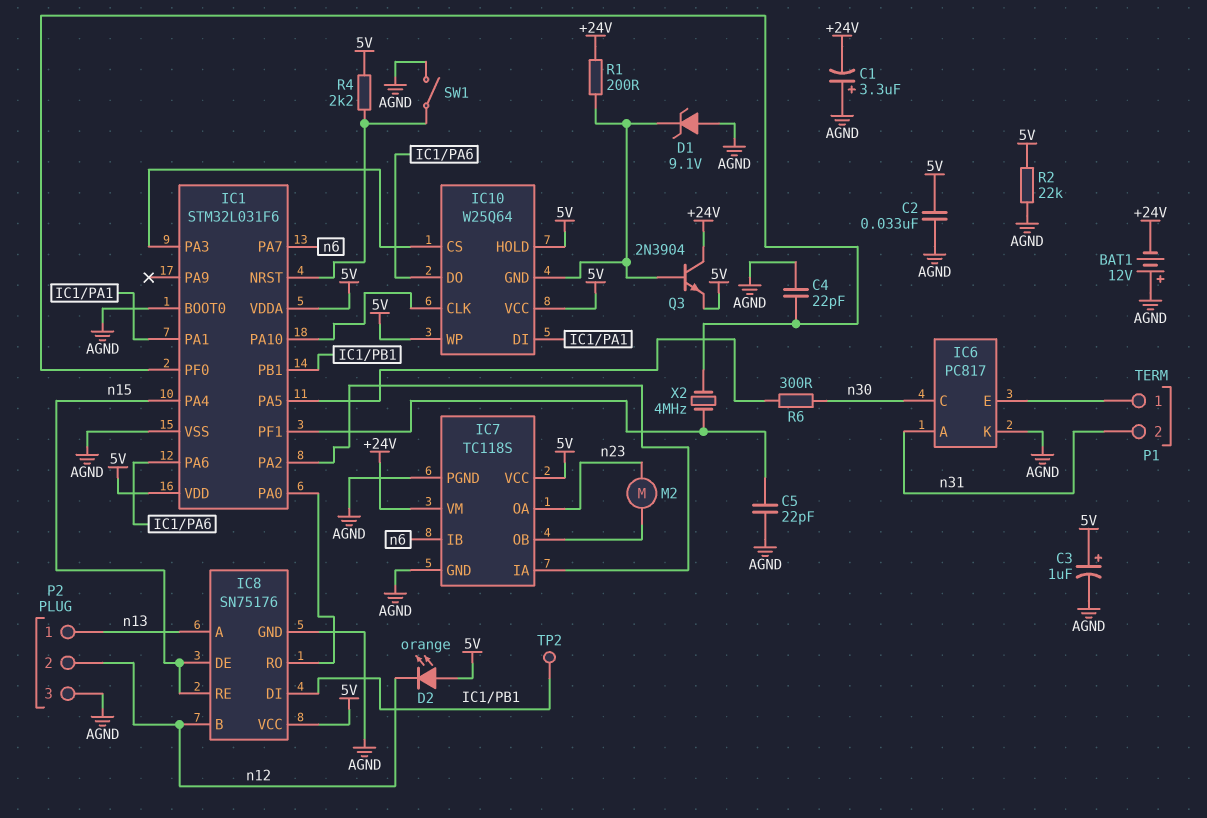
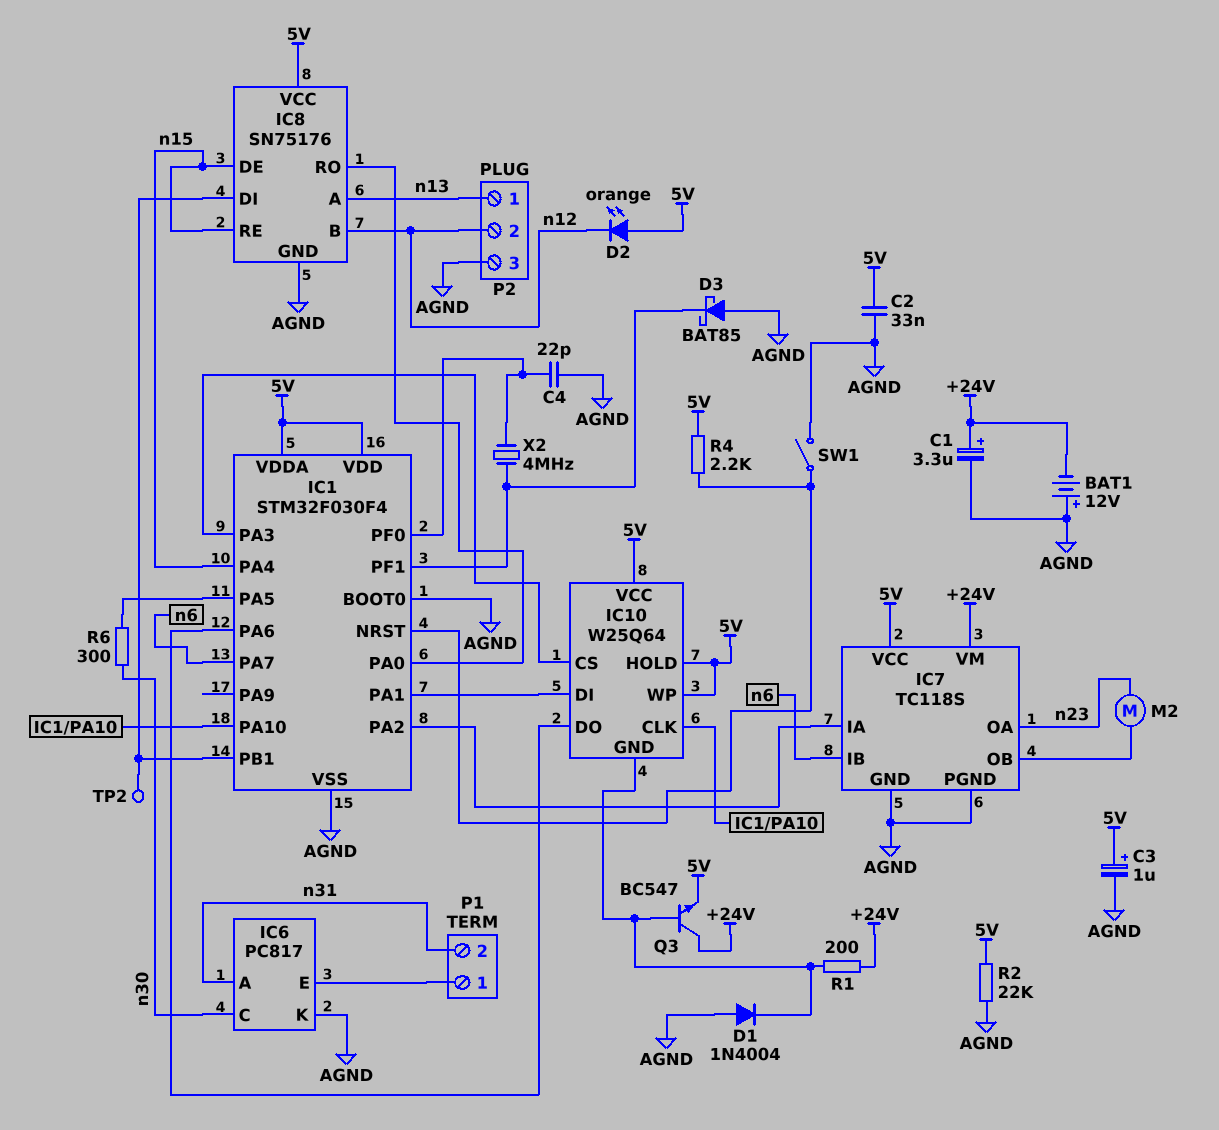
C1: 3.3uF (plus AGND, minus +24V) -> 3.3uF (plus +24V, minus AGND)
C5: 22pF (AGND, IC1/PF1) -> none
D1: zener 9.1V (A AGND, K IC10/GND) -> diode 1N4004 (A AGND, K IC10/GND)
D3: none -> schottky BAT85 (A AGND, K IC1/PF1)
IC1: STM32L031F6 -> STM32F030F4
Q3: NPN 2N3904 (B IC10/GND, C +24V, E 5V) -> NPN BC547 (B IC10/GND, C +24V, E 5V)

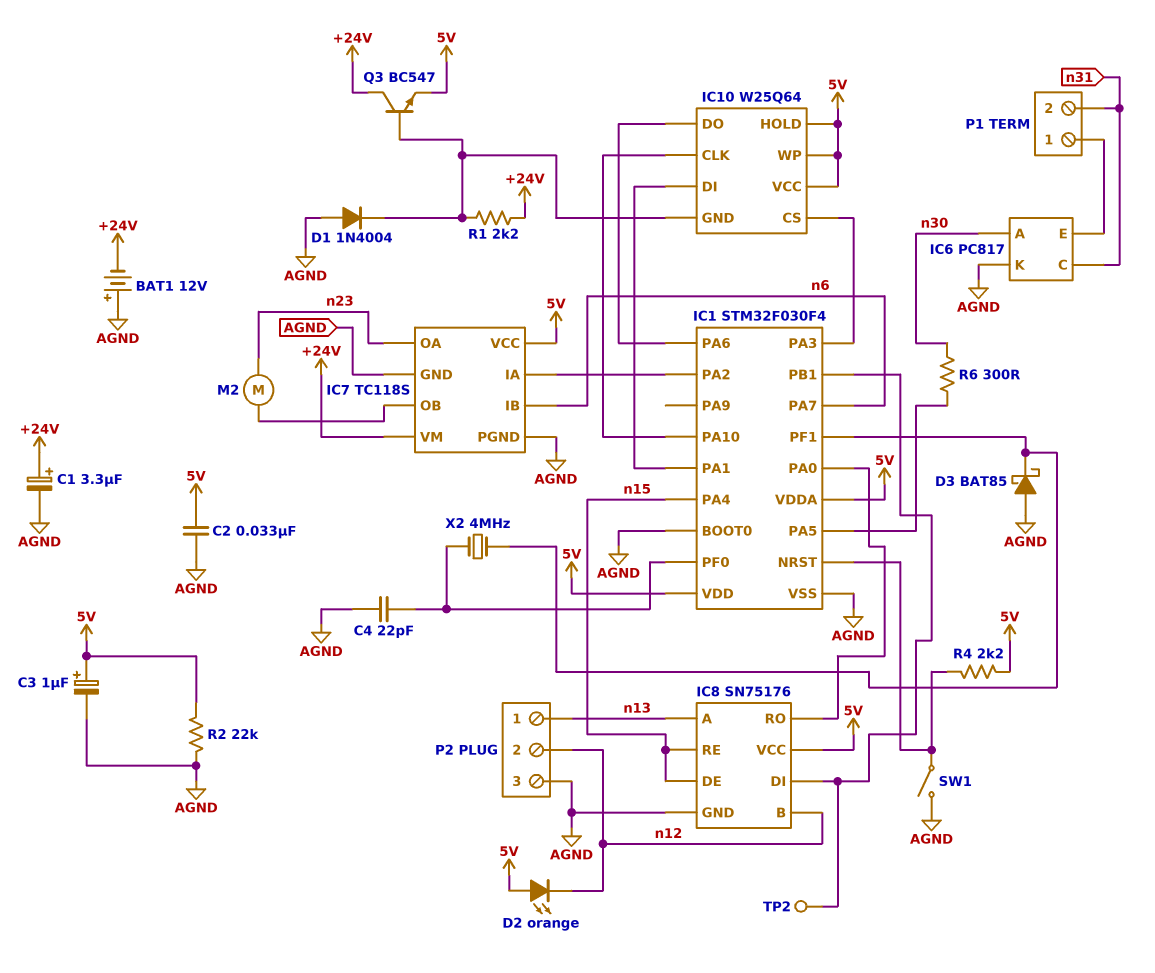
IC6 pin A: n31 -> n30
IC6 pin C: n30 -> n31
R1: 200 (+24V, IC10/GND) -> 2.2k (+24V, IC10/GND)

